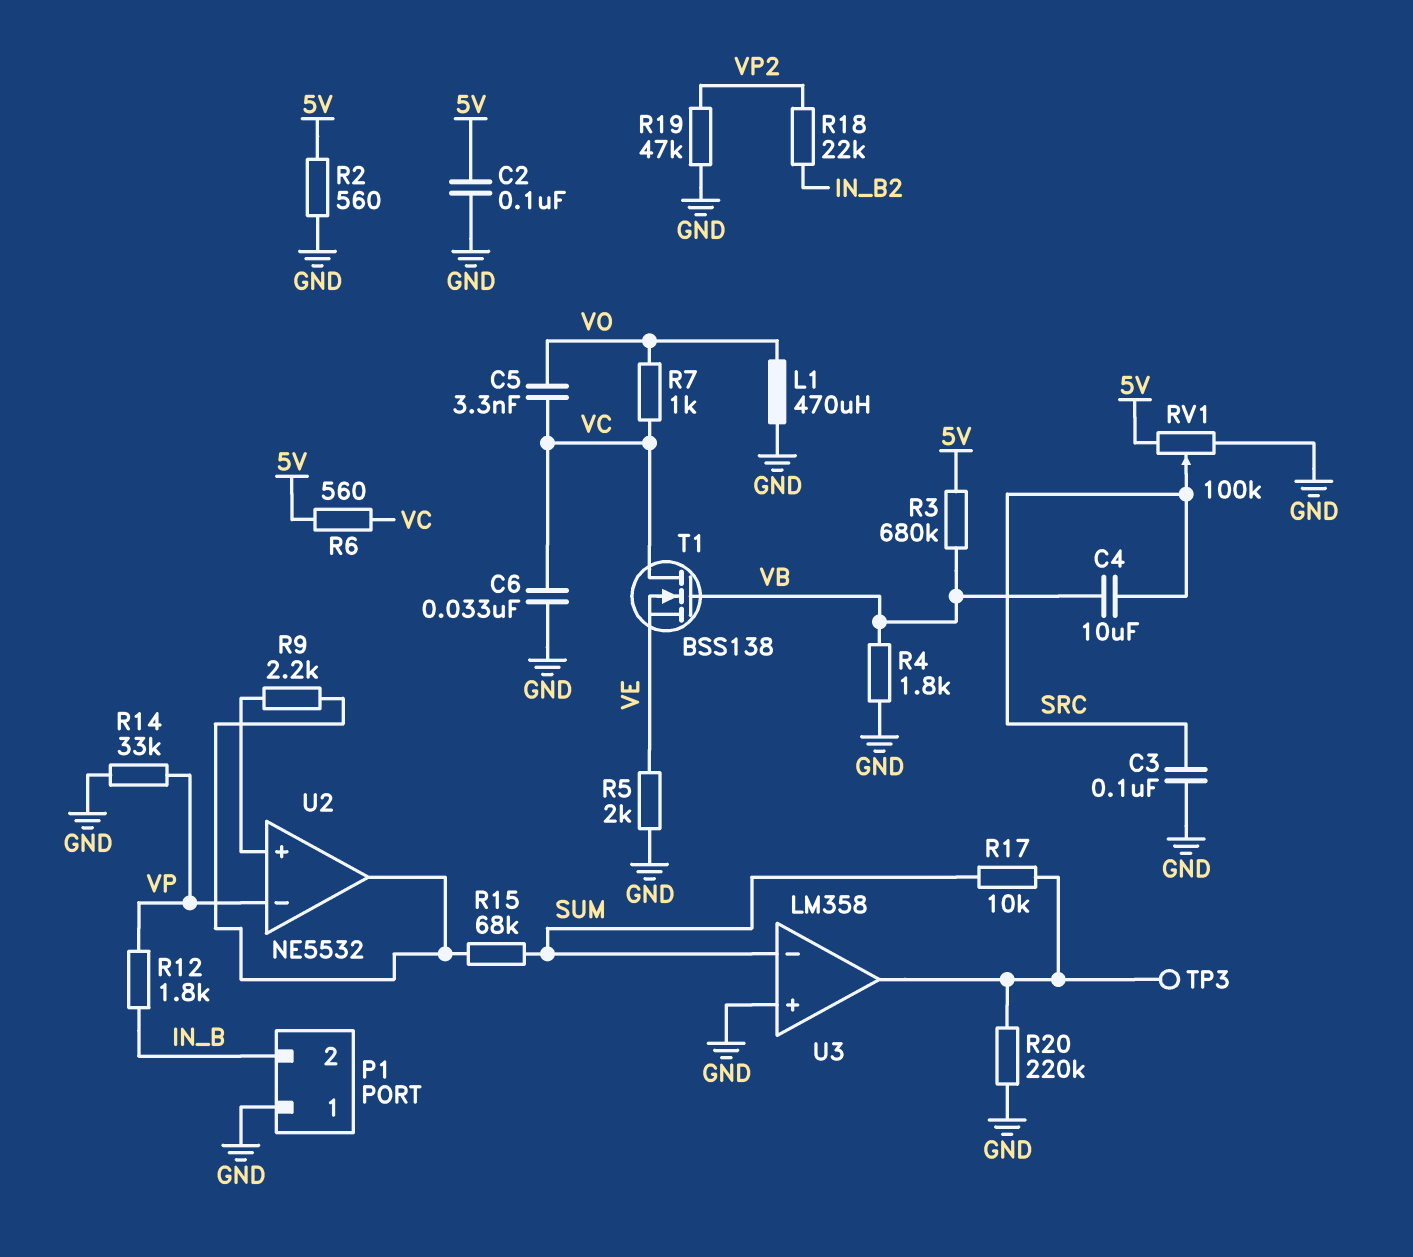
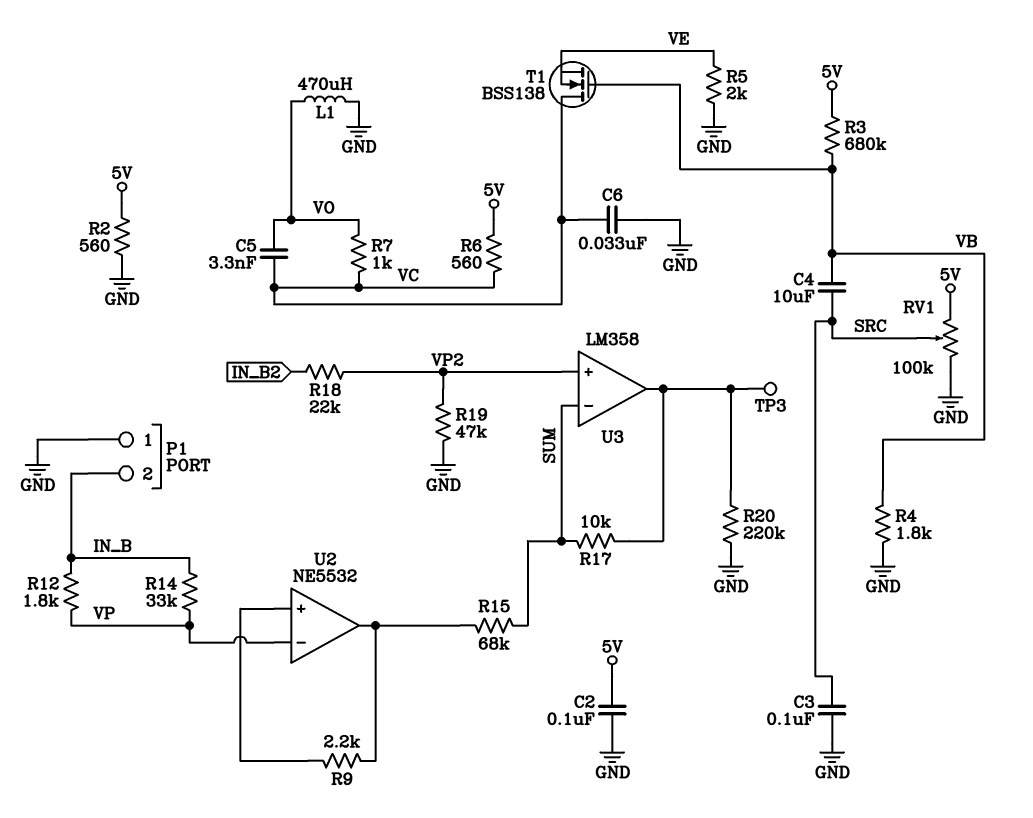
R14: 33k (GND, VP) -> 33k (IN_B, VP)
U3 pin in+: GND -> VP2

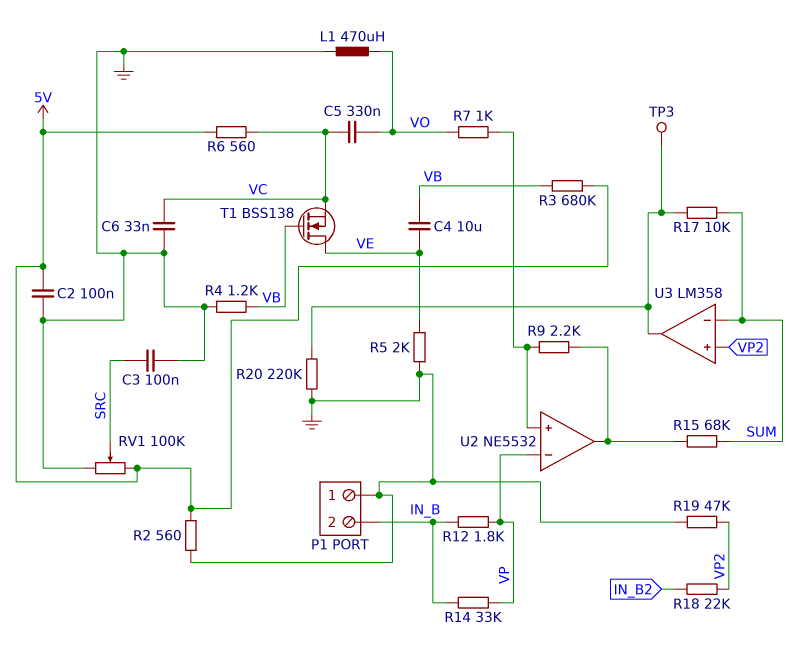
C4: 10uF (SRC, VB) -> 10uF (VB, VE)
C5: 3.3nF (VC, VO) -> 330nF (VC, VO)
R4: 1.8k (GND, VB) -> 1.2k (GND, VB)
R7: 1k (VC, VO) -> 1k (U2/in+, VO)
T1: NMOS BSS138 (G VB, D VC, S VE) -> NMOS BSS138 (G VB, D VE, S VC)

